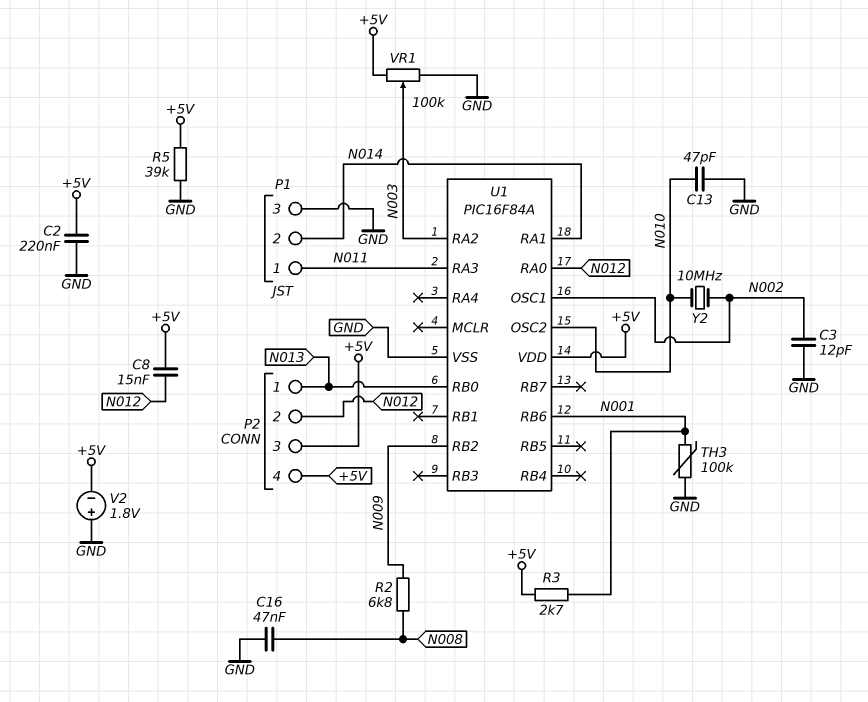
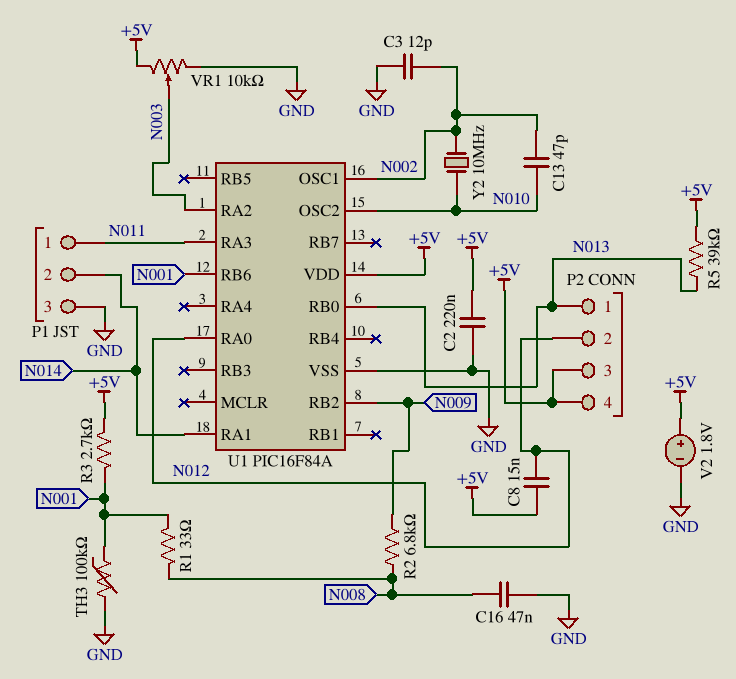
C13: 47pF (GND, N010) -> 47pF (N002, N010)
R1: none -> 33 (N001, N008)
R5: 39k (+5V, GND) -> 39k (+5V, N013)
V2: 1.8V (plus GND, minus +5V) -> 1.8V (plus +5V, minus GND)
VR1: 100k (+5V, GND, wiper N003) -> 10k (+5V, GND, wiper N003)

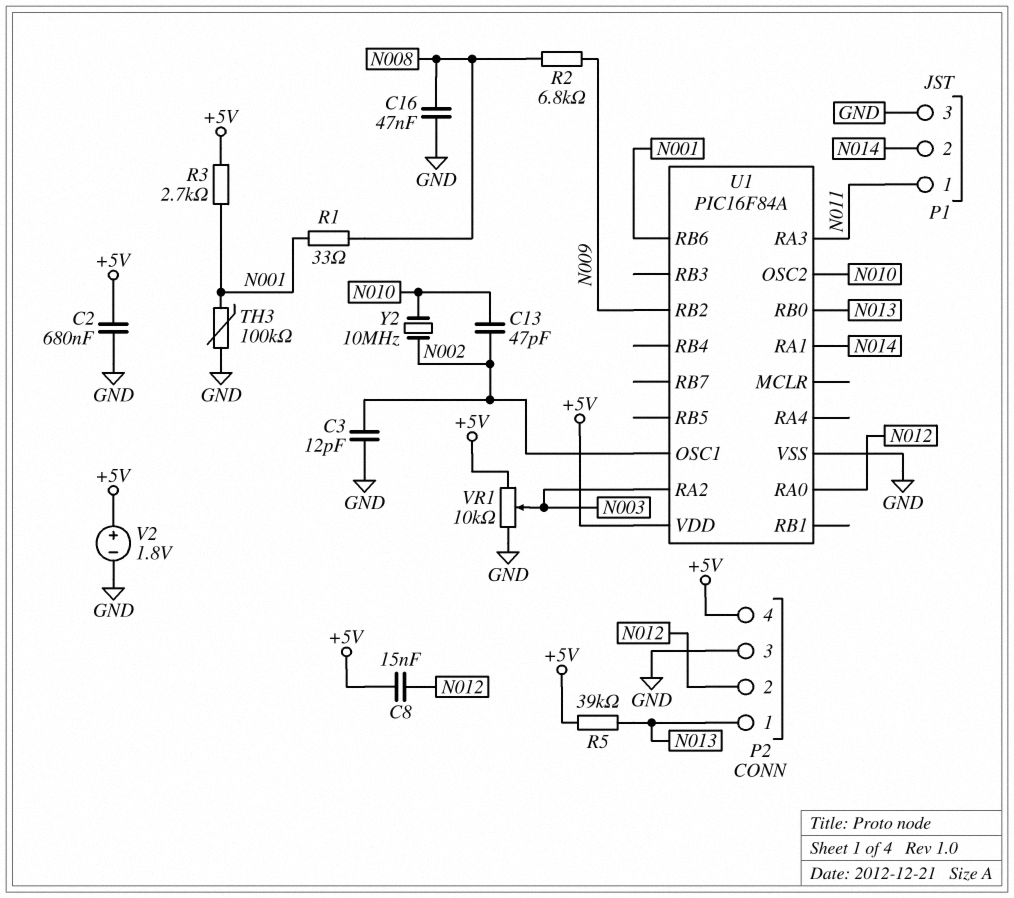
C2: 220nF (+5V, GND) -> 680nF (+5V, GND)
P2 pin 3: +5V -> GND

